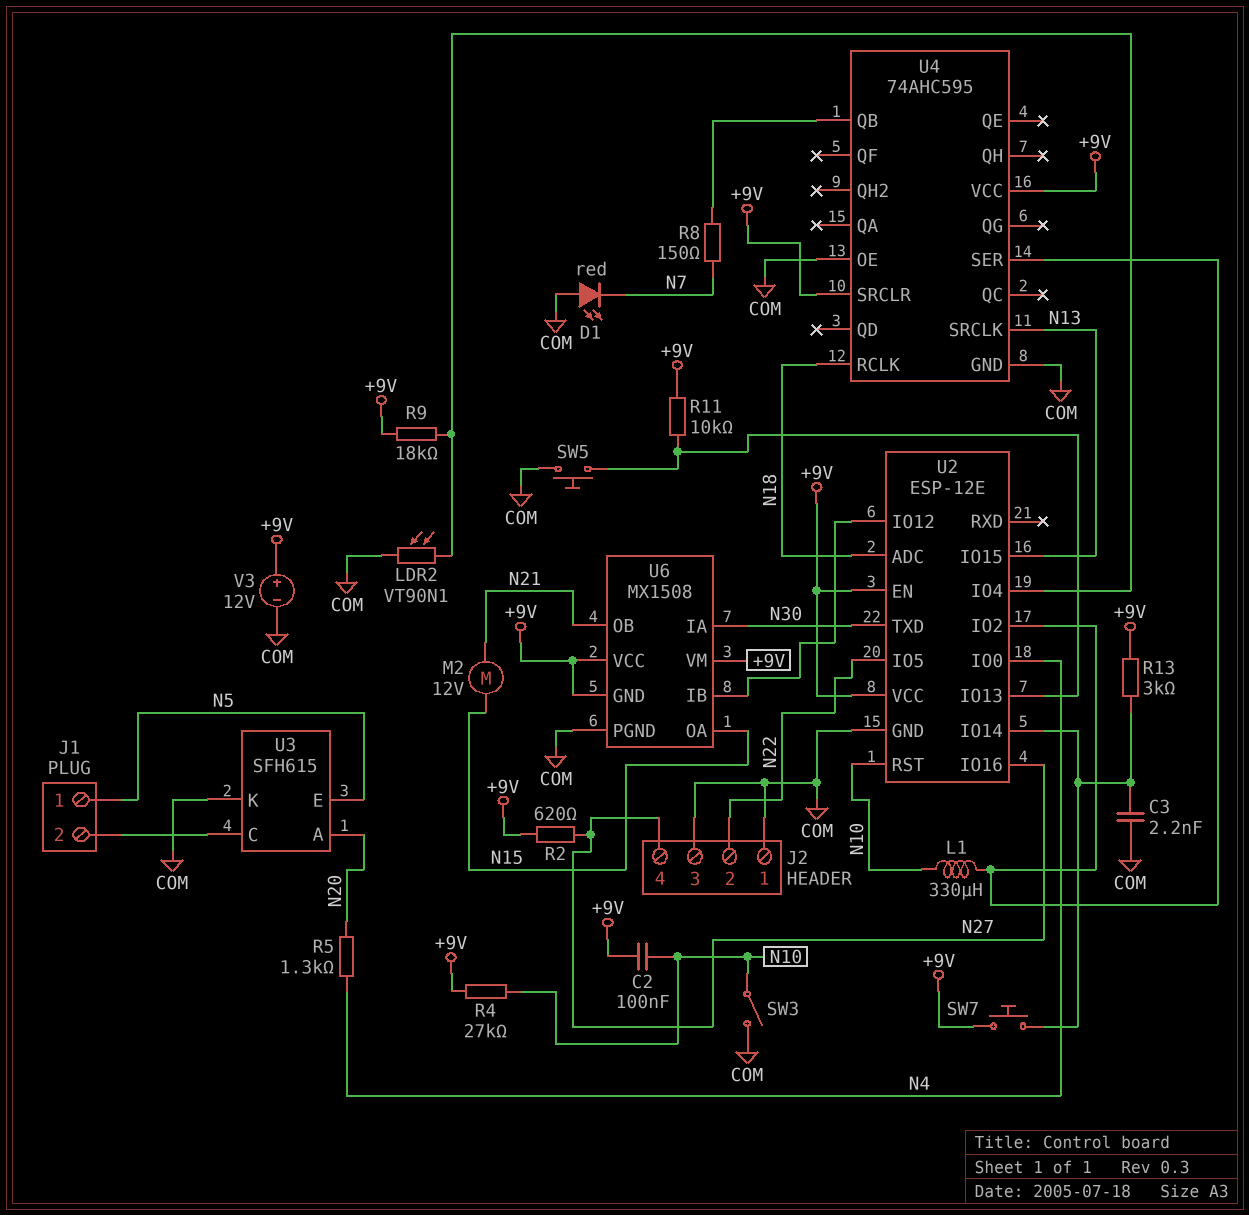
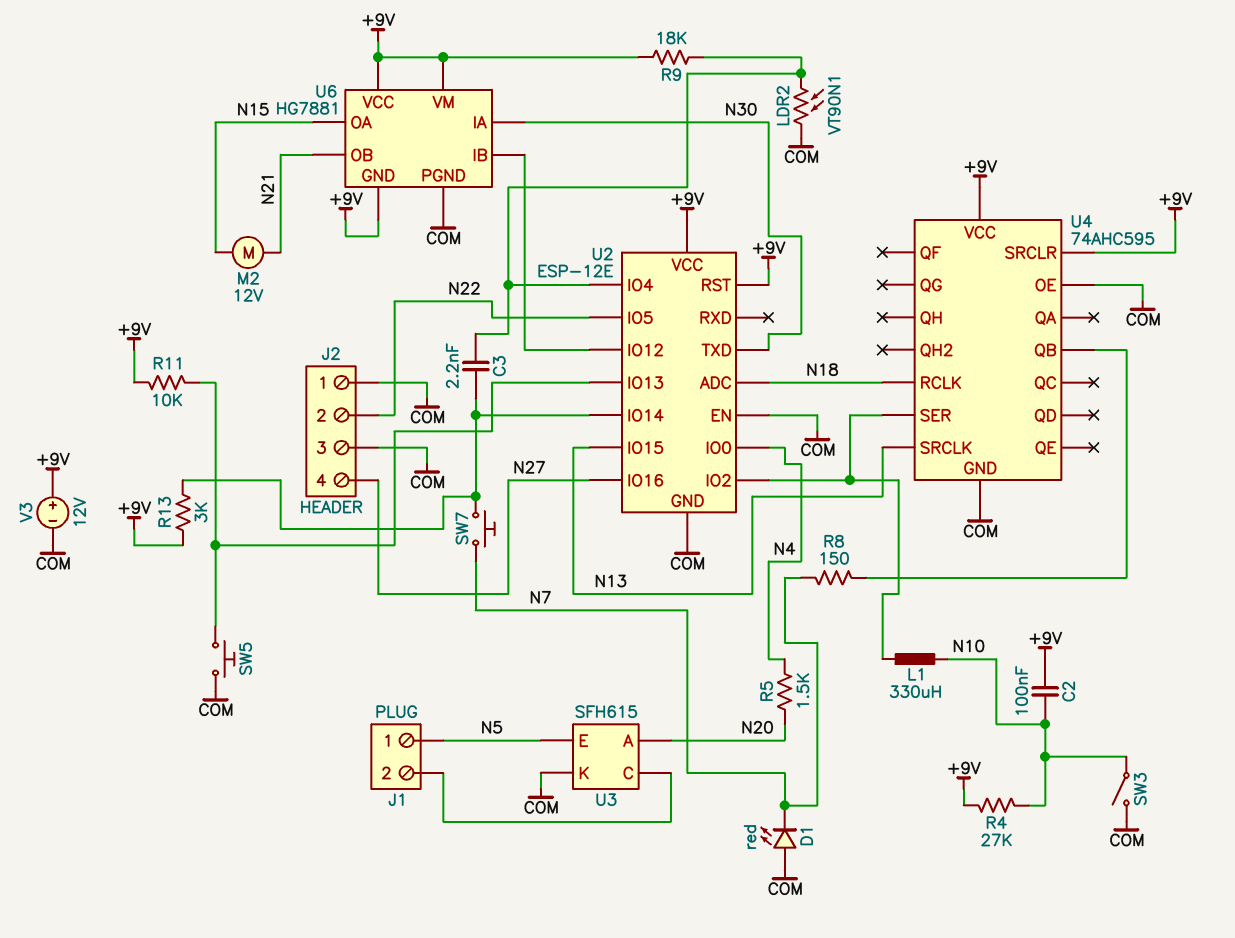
C3: 2.2nF (COM, U2/IO14) -> 2.2nF (U2/IO4, U2/IO14)
R2: 620 (+9V, N27) -> none
R5: 1.3k (N4, N20) -> 1.5k (N4, N20)
SW7: button (+9V, U2/IO14) -> button (N7, U2/IO14)
U2 pin EN: +9V -> COM
U2 pin RST: N10 -> +9V
U6: MX1508 -> HG7881

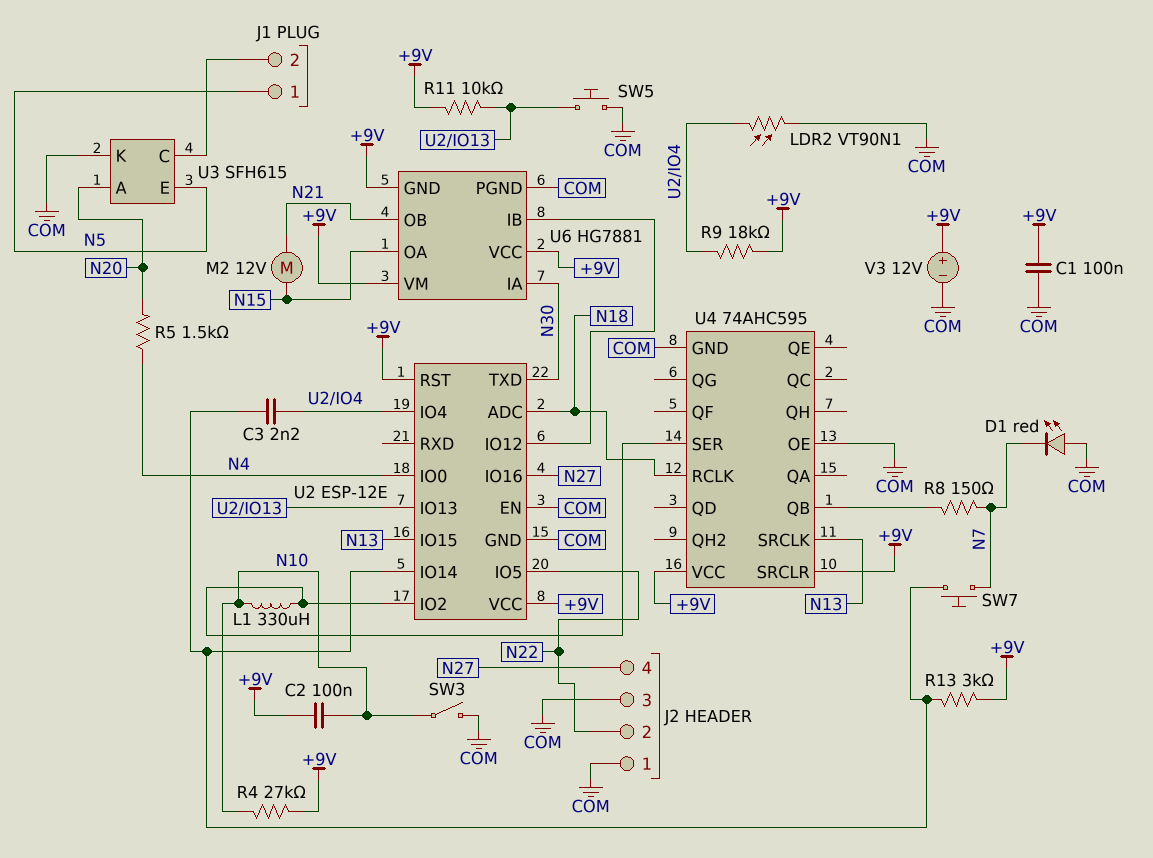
C1: none -> 100nF (+9V, COM)

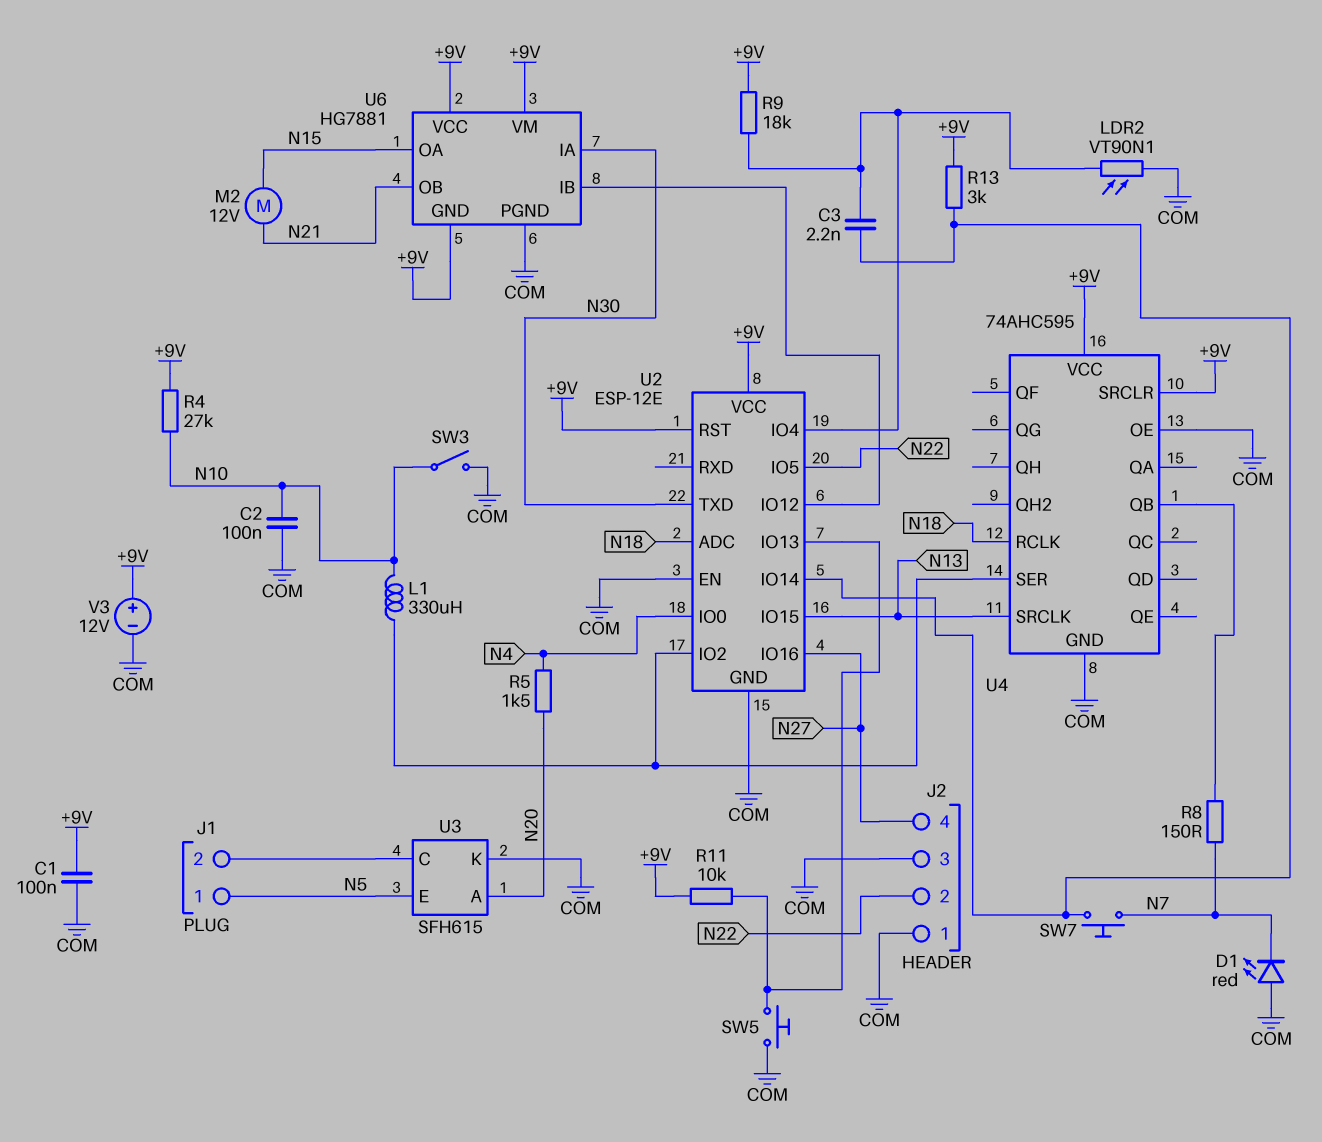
C2: 100nF (+9V, N10) -> 100nF (COM, N10)

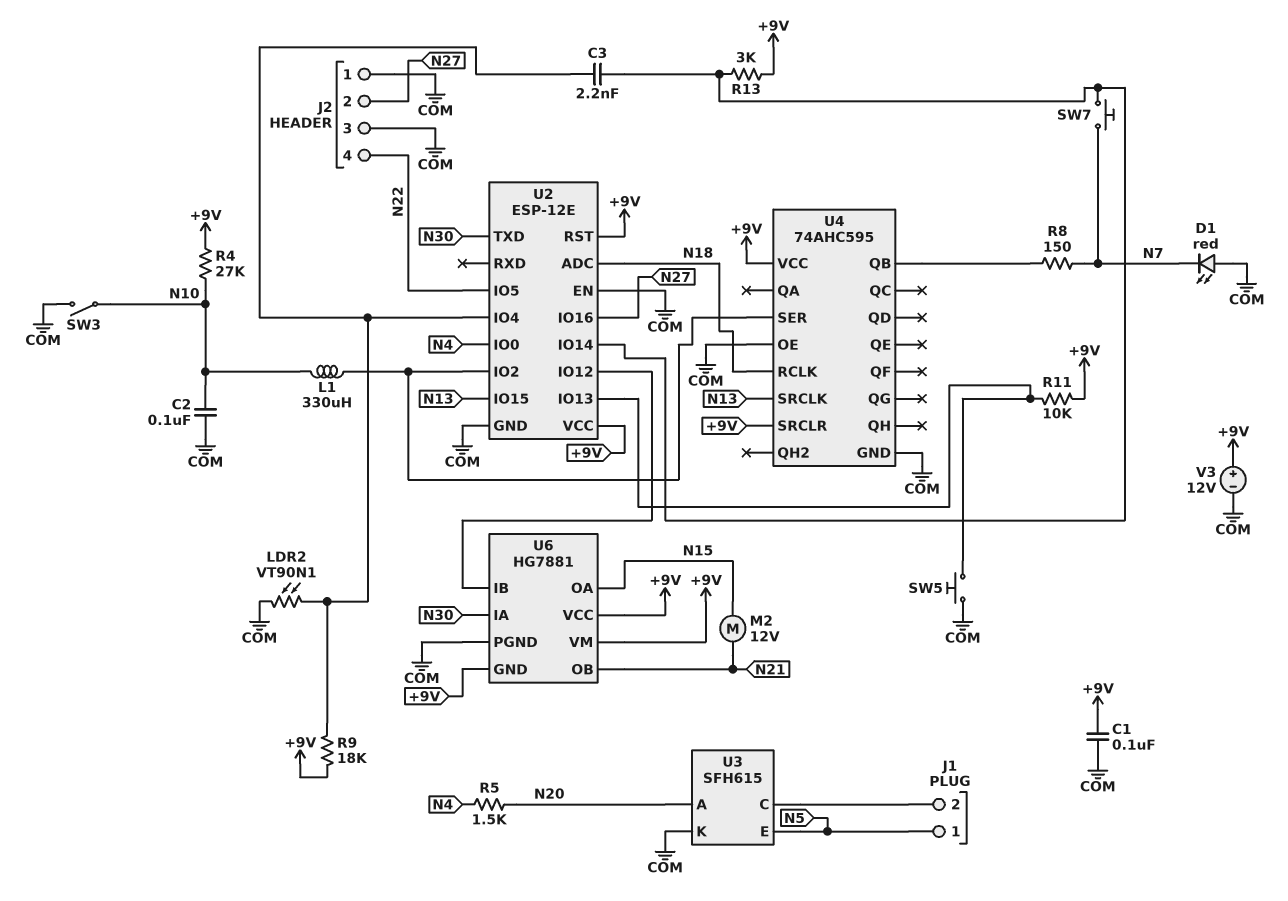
J2 pin 2: N22 -> N27
J2 pin 4: N27 -> N22

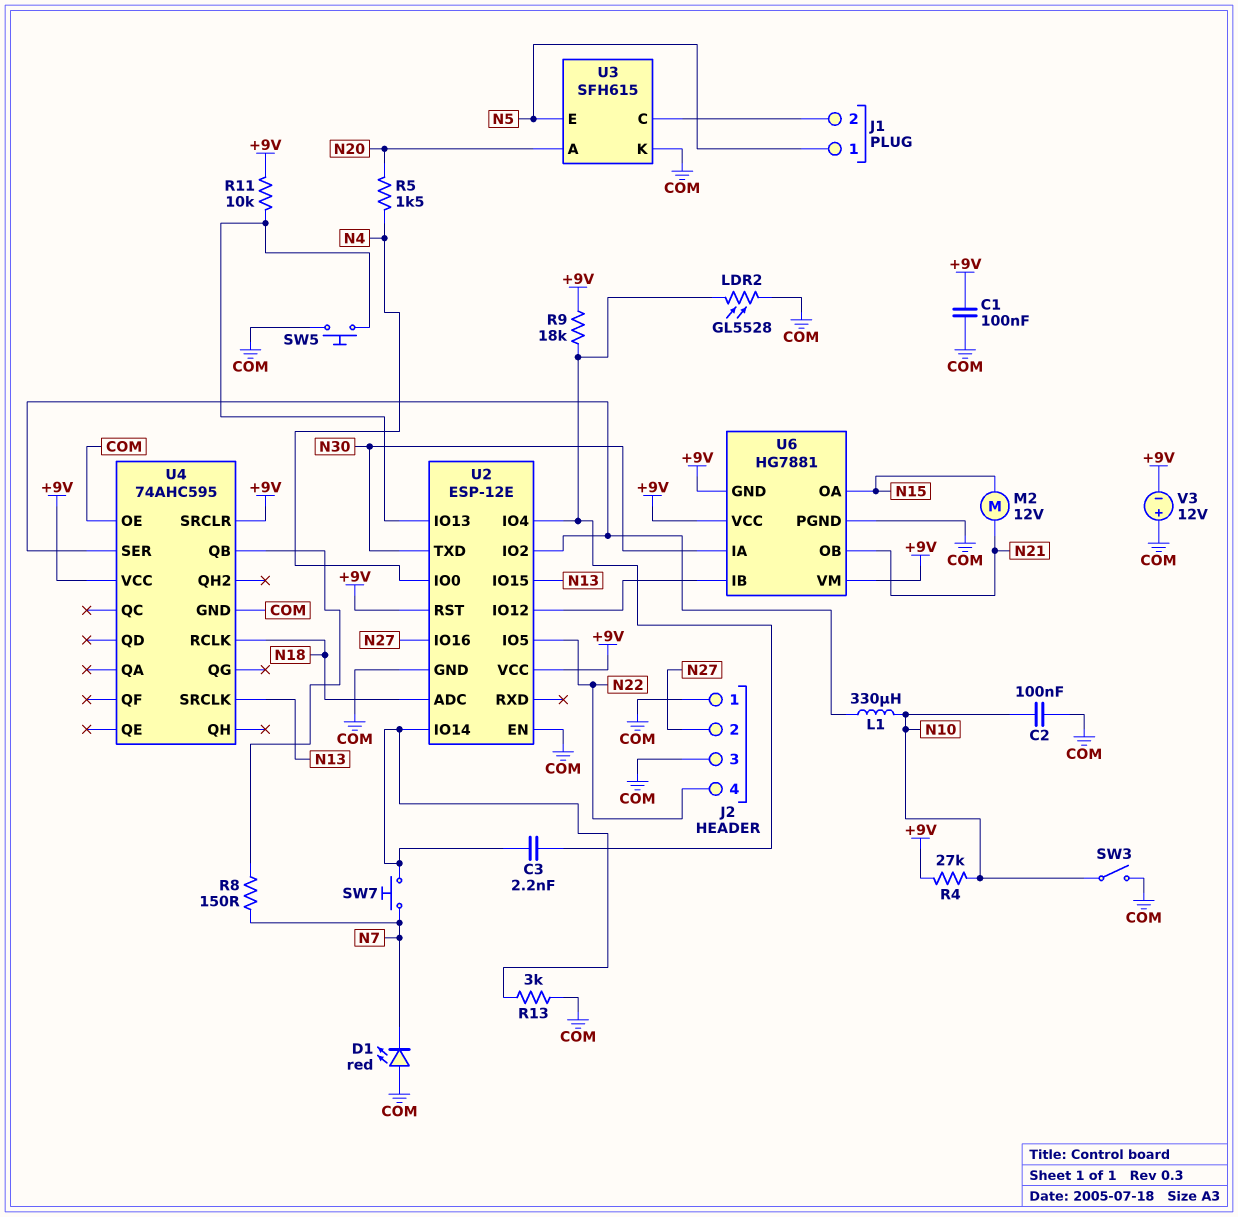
LDR2: VT90N1 (COM, U2/IO4) -> GL5528 (COM, U2/IO4)
R13: 3k (+9V, U2/IO14) -> 3k (COM, U2/IO14)
V3: 12V (plus +9V, minus COM) -> 12V (plus COM, minus +9V)

